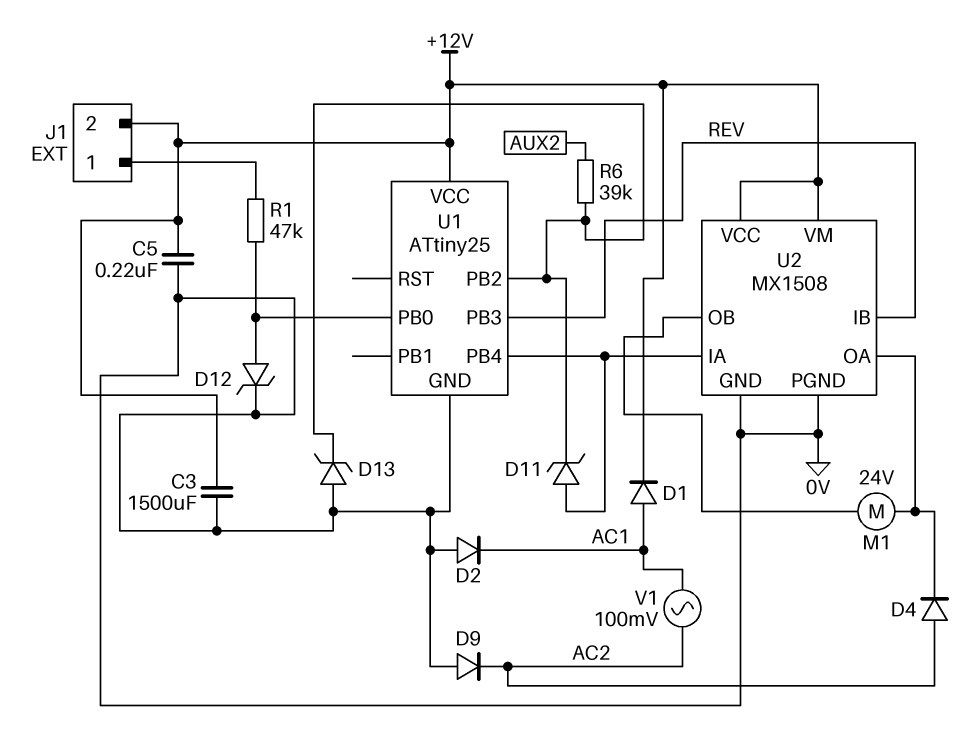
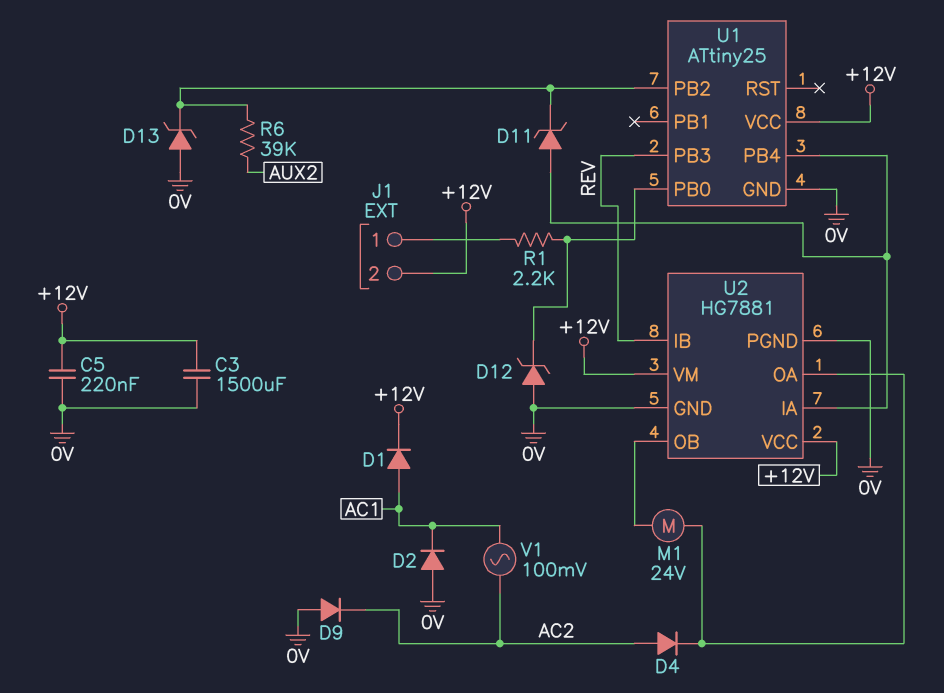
D12: zener (A U1/PB0, K 0V) -> zener (A 0V, K U1/PB0)
R1: 47k (J1/1, U1/PB0) -> 2.2k (J1/1, U1/PB0)
U2: MX1508 -> HG7881

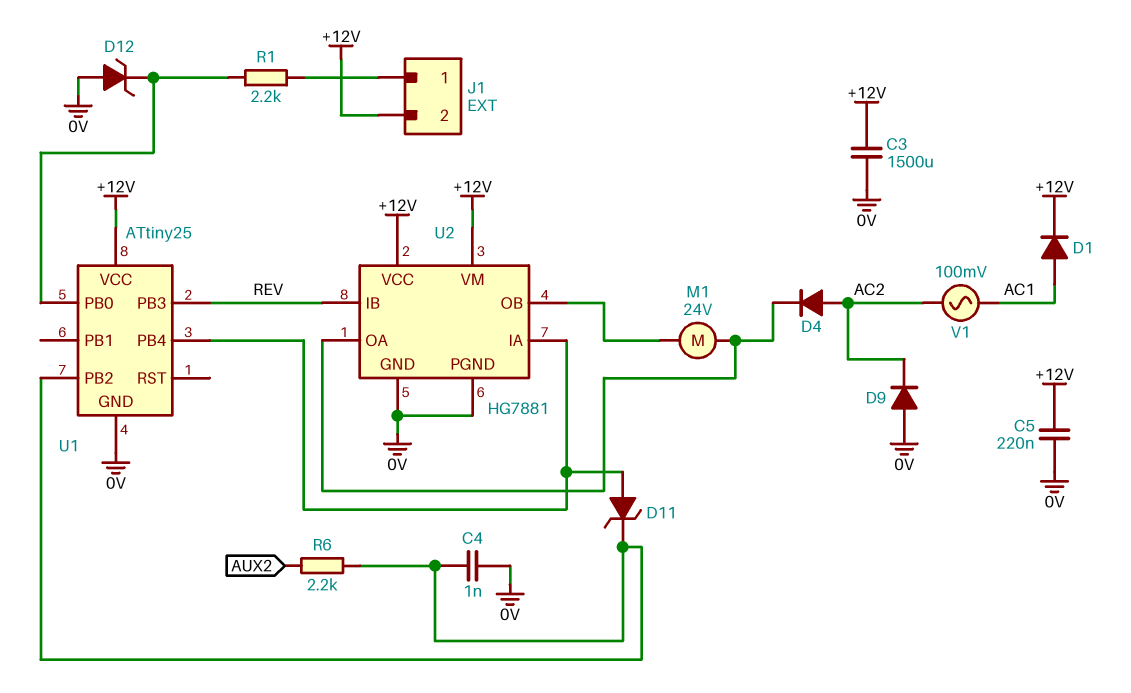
C4: none -> 1nF (0V, U1/PB2)
D2: diode (A 0V, K AC1) -> none
D13: zener (A 0V, K U1/PB2) -> none
R6: 39k (AUX2, U1/PB2) -> 2.2k (AUX2, U1/PB2)

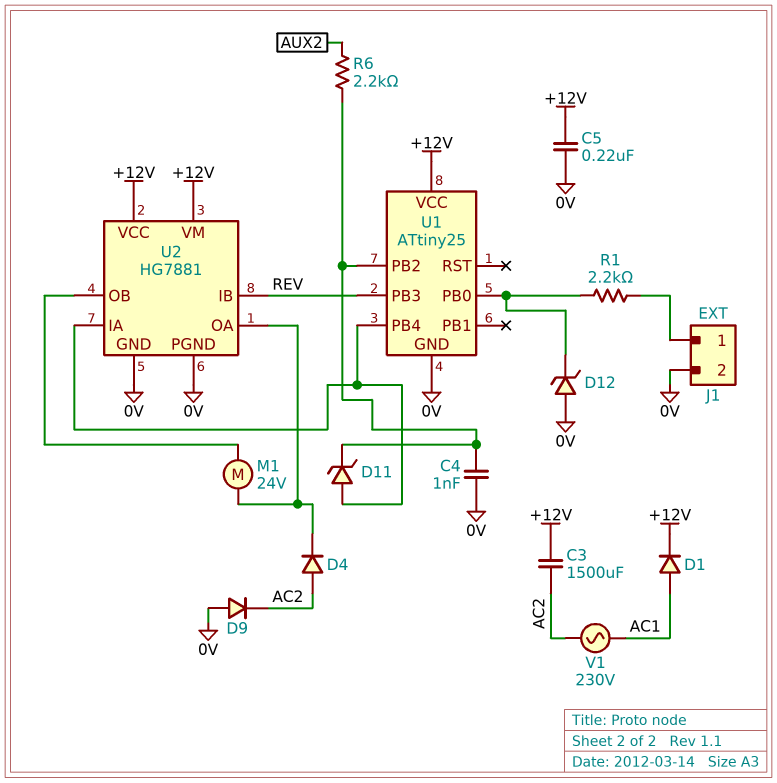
C3: 1500uF (+12V, 0V) -> 1500uF (+12V, AC2)
J1 pin 2: +12V -> 0V
V1: AC 100mV (AC1, AC2) -> AC 230V (AC1, AC2)

